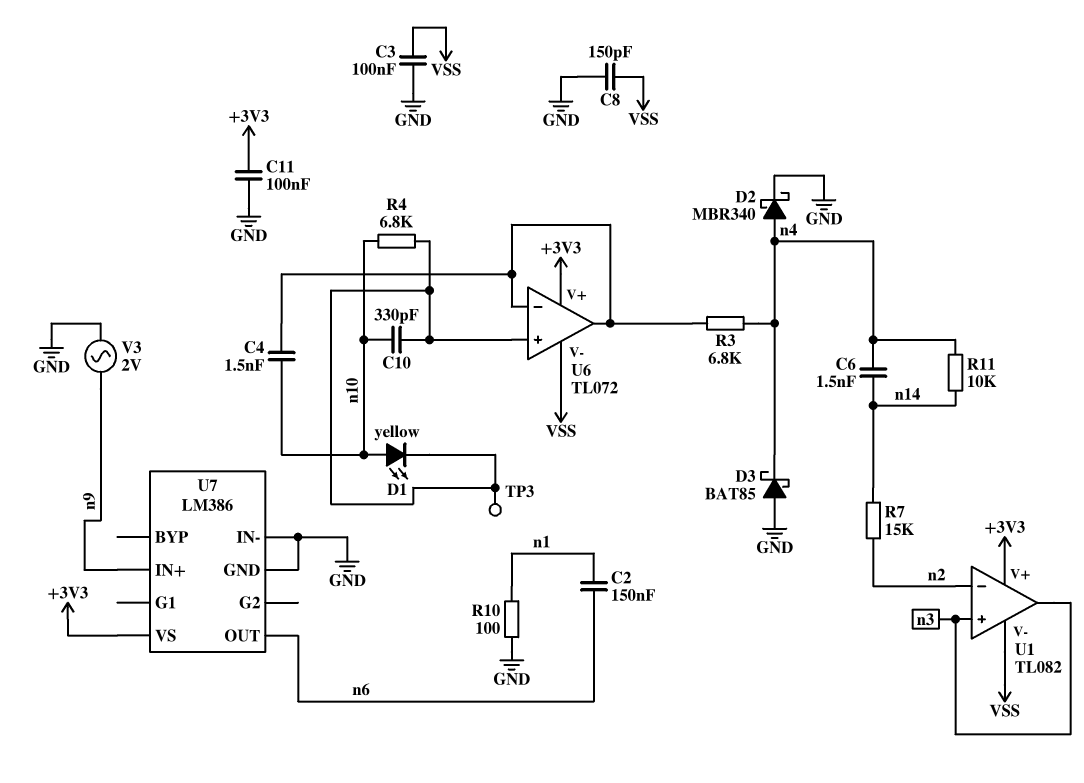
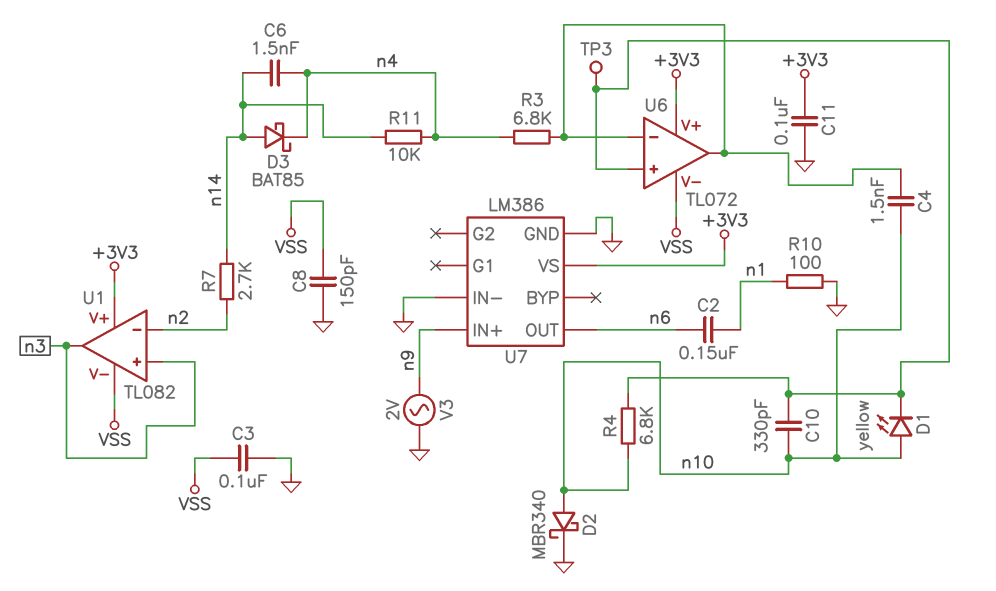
D2: schottky MBR340 (A n4, K GND) -> schottky MBR340 (A n10, K GND)
D3: schottky BAT85 (A GND, K n4) -> schottky BAT85 (A n14, K n4)
R7: 15k (n2, n14) -> 2.7k (n2, n14)

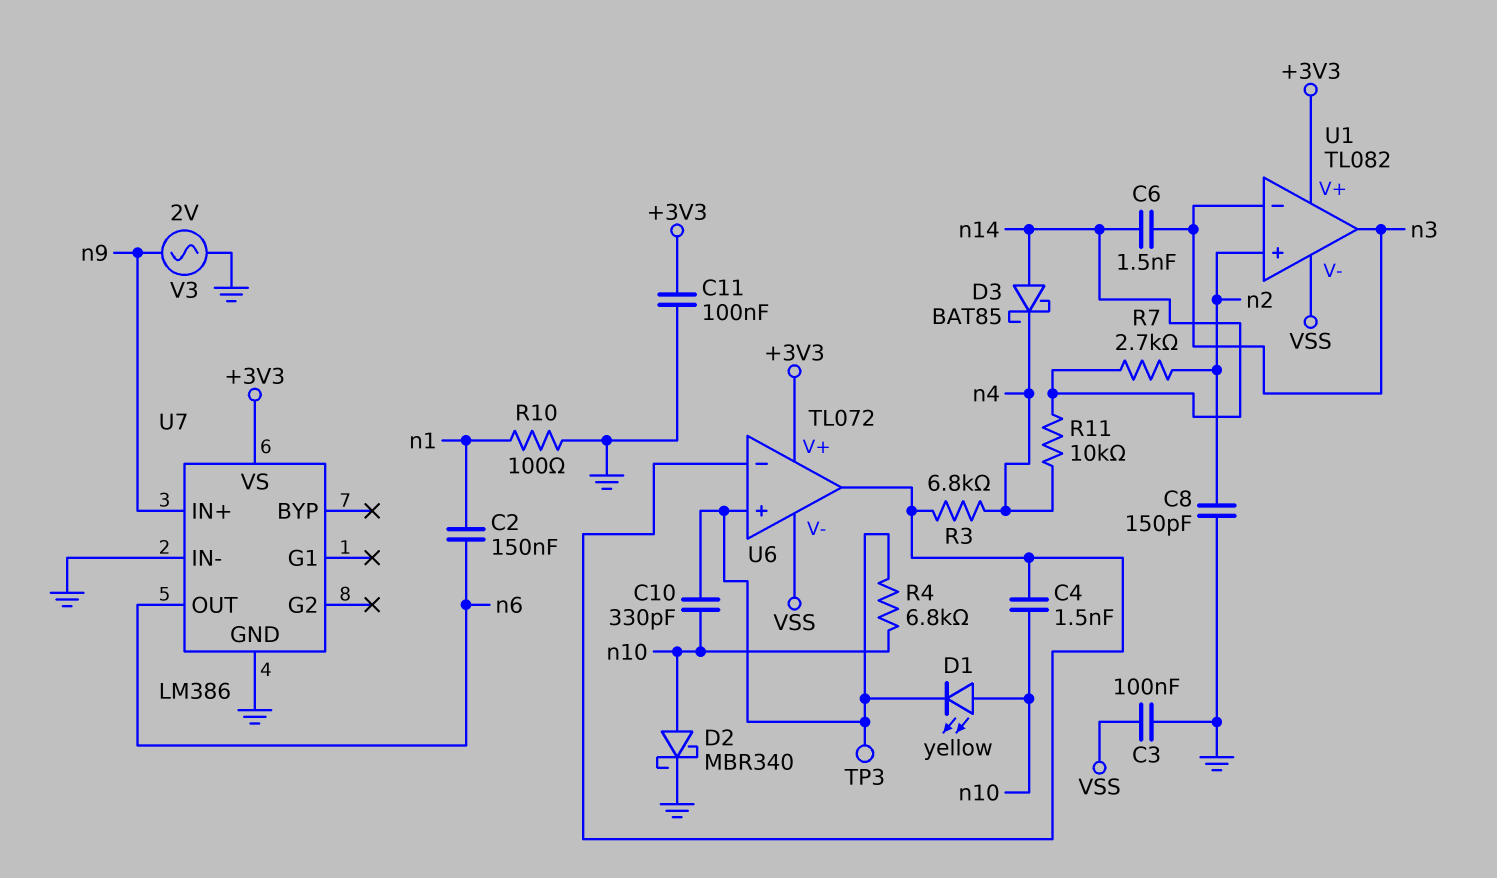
C6: 1.5nF (n4, n14) -> 1.5nF (n3, n14)
C8: 150pF (GND, VSS) -> 150pF (GND, n2)
U1 pin in+: n3 -> n2
U1 pin in-: n2 -> n3

